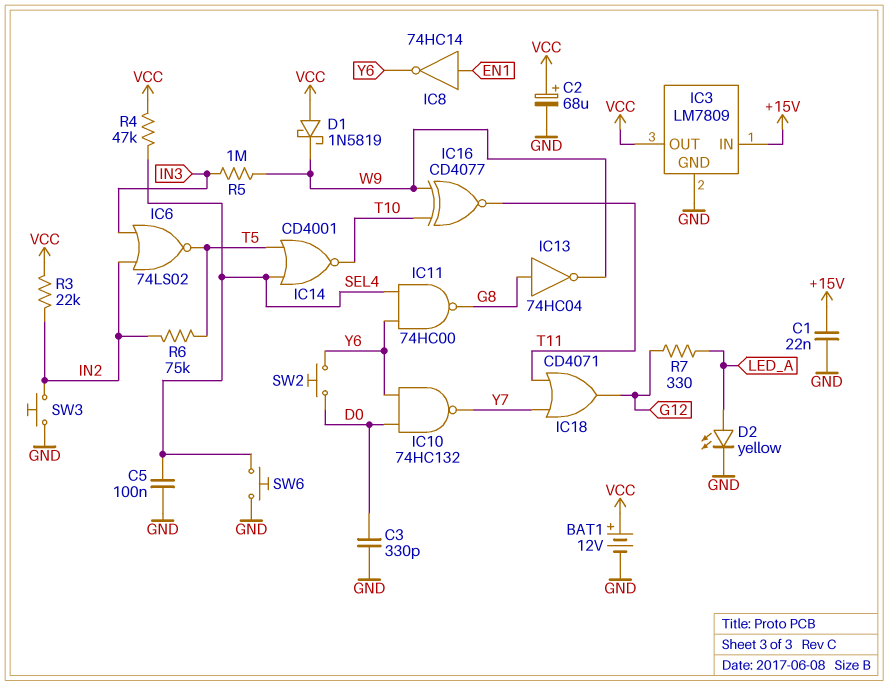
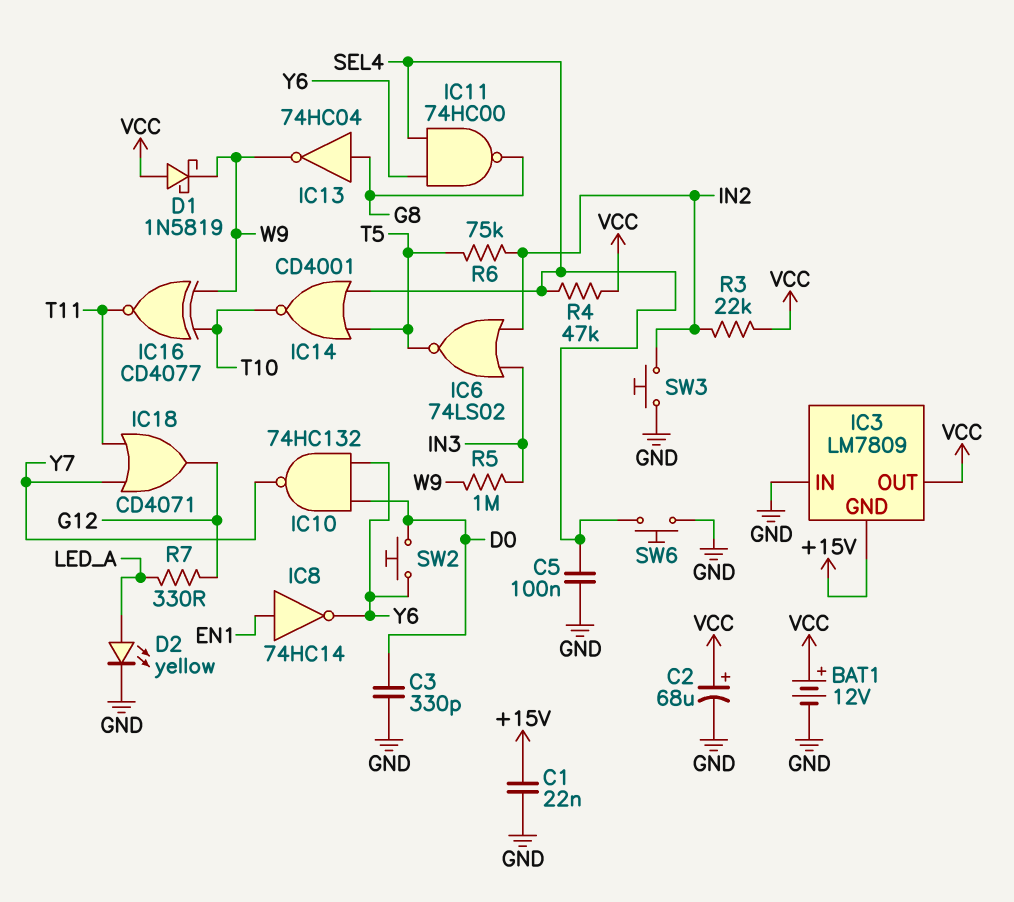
IC3 pin GND: GND -> +15V
IC3 pin IN: +15V -> GND

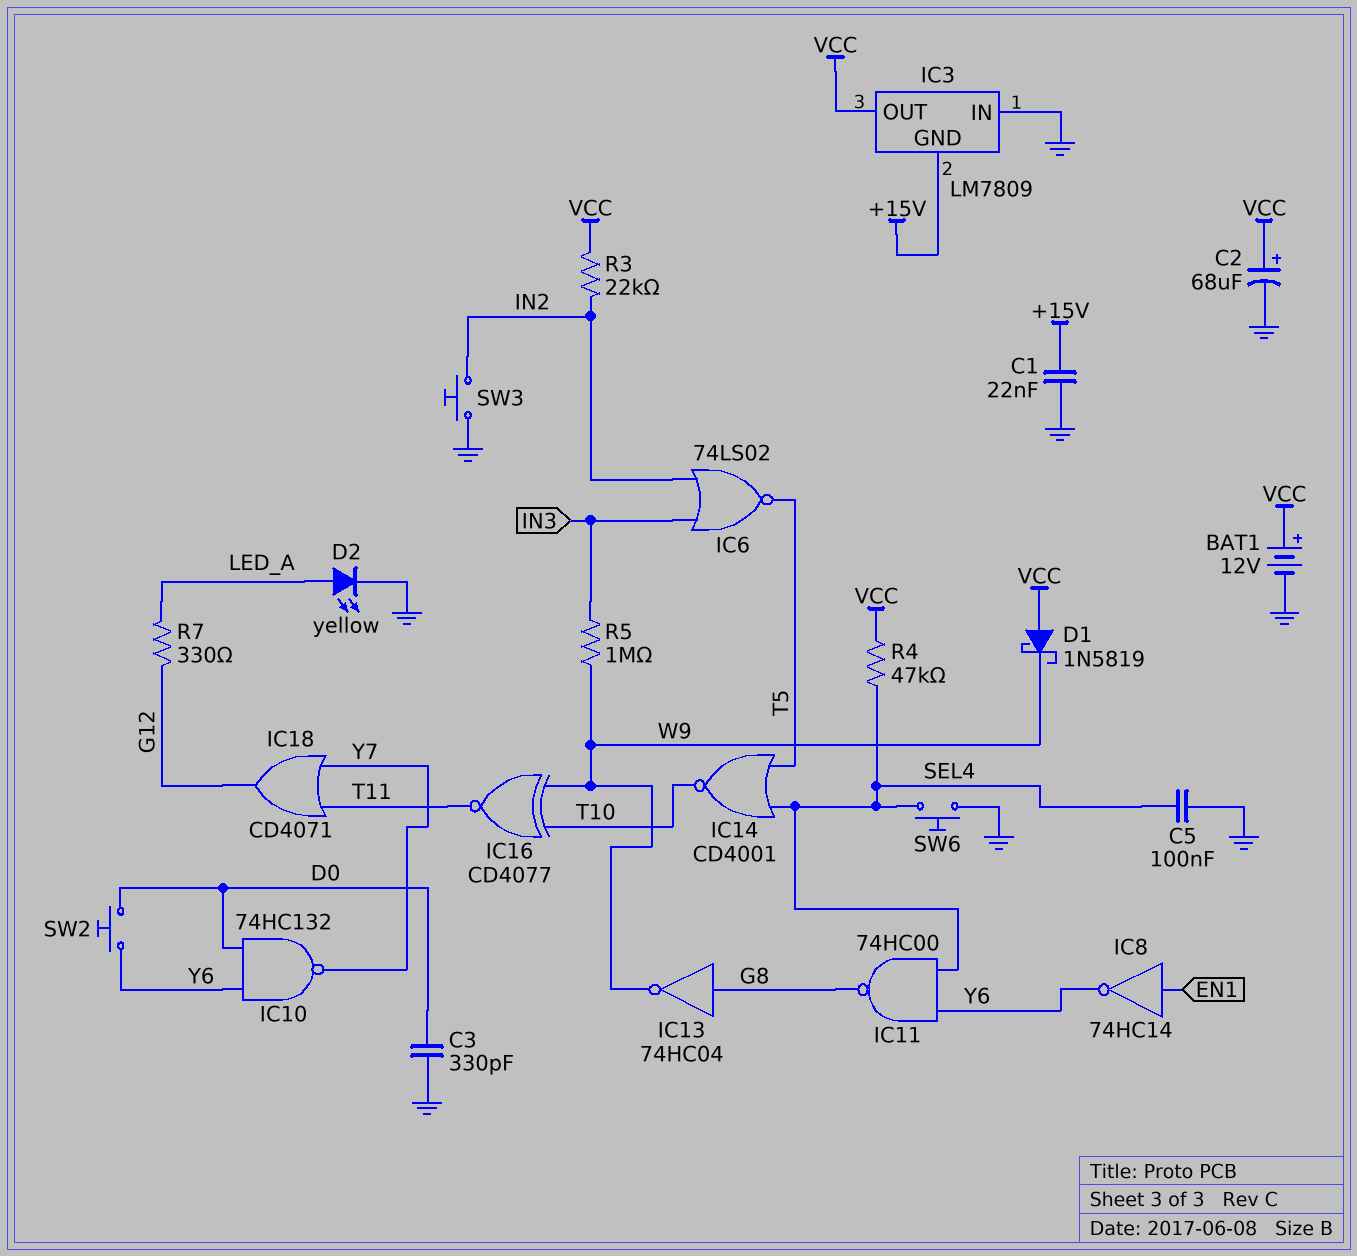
R6: 75k (IN2, T5) -> none

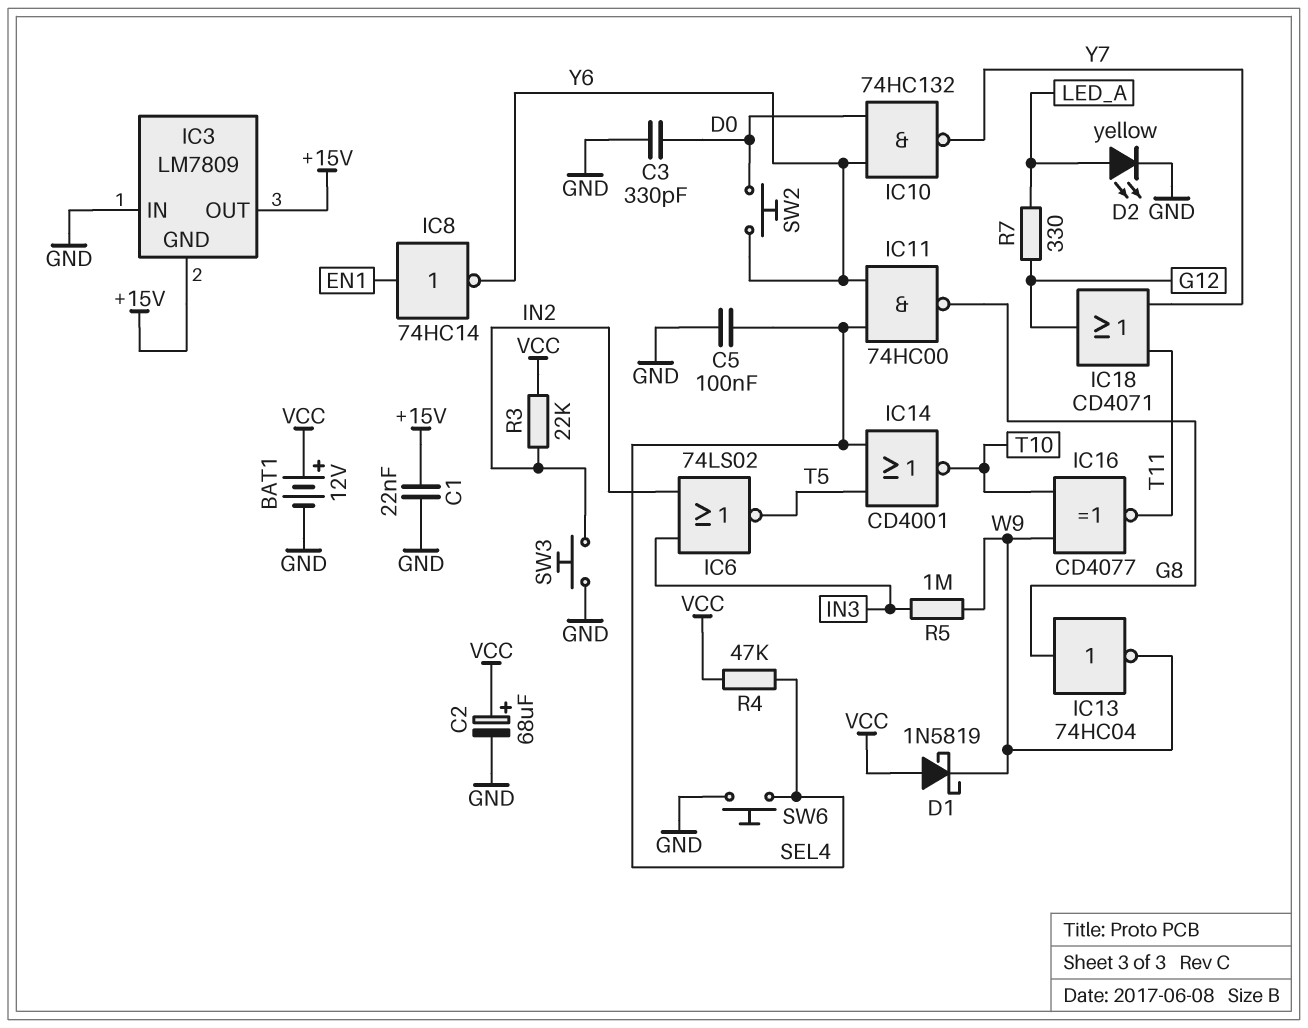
IC3 pin OUT: VCC -> +15V

